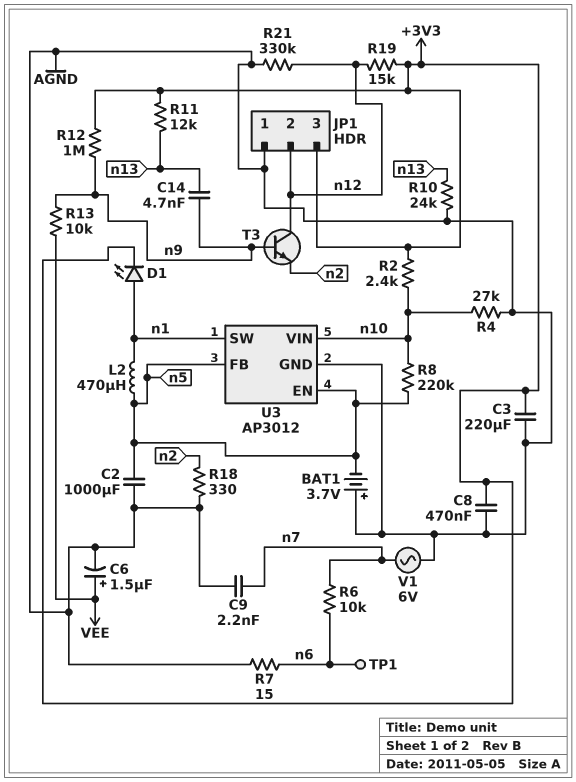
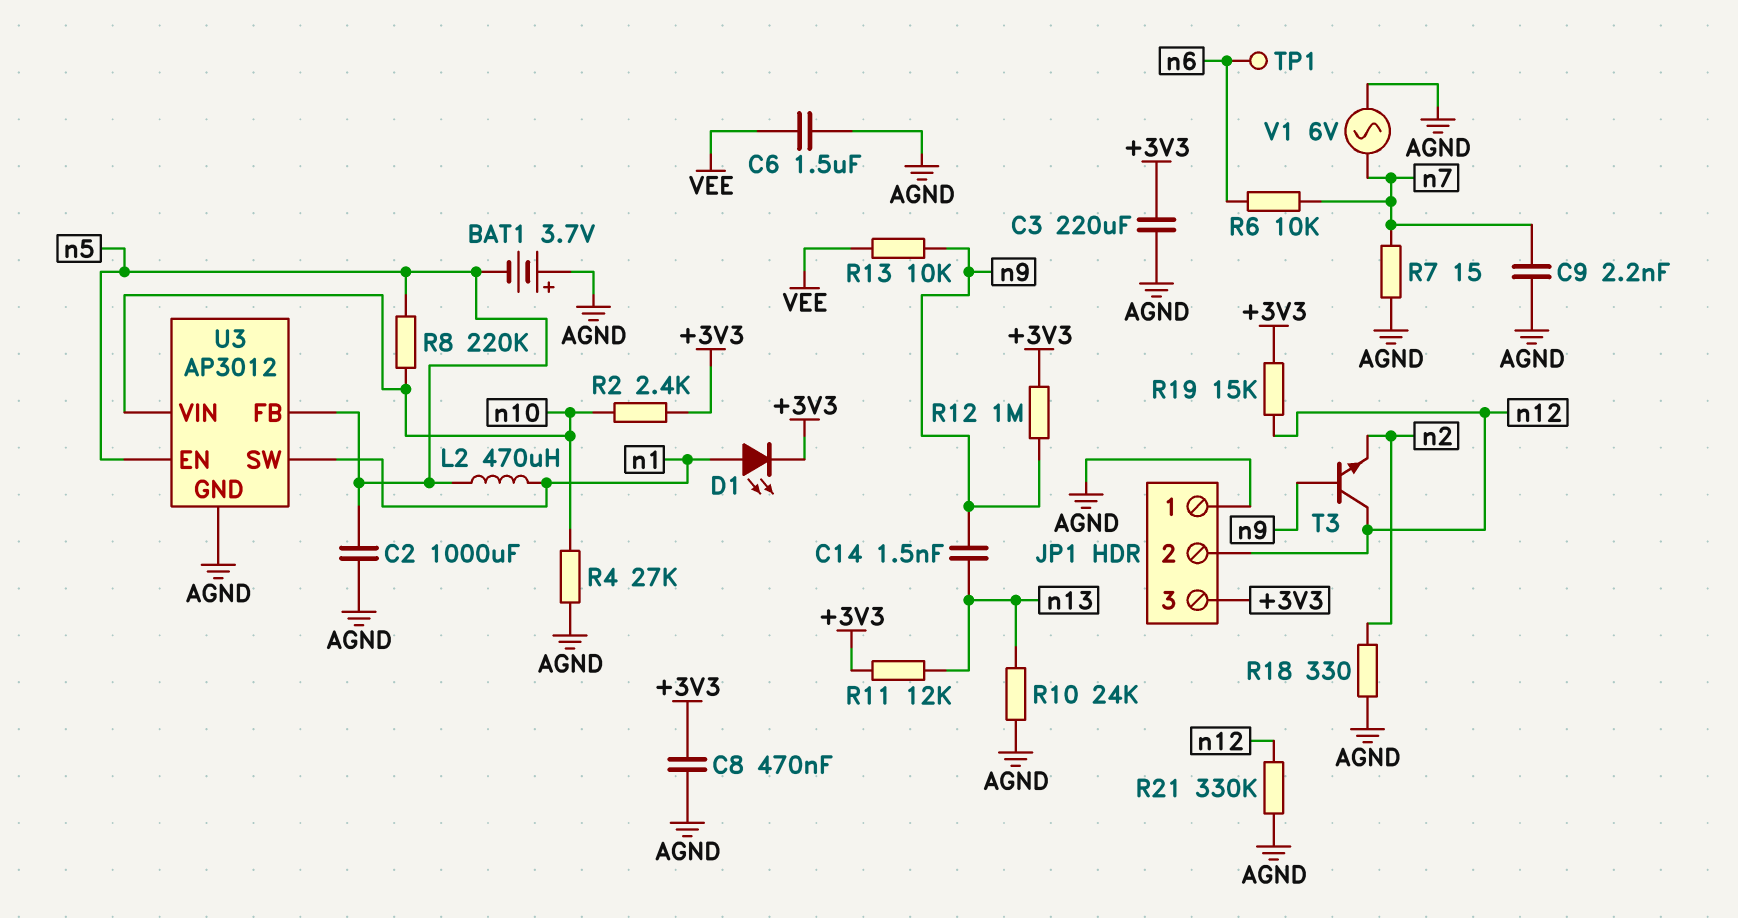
C6: 1.5uF (plus VEE, minus AGND) -> 1.5uF (AGND, VEE)
C14: 4.7nF (n9, n13) -> 1.5nF (n9, n13)
R7: 15 (AGND, n6) -> 15 (AGND, n7)

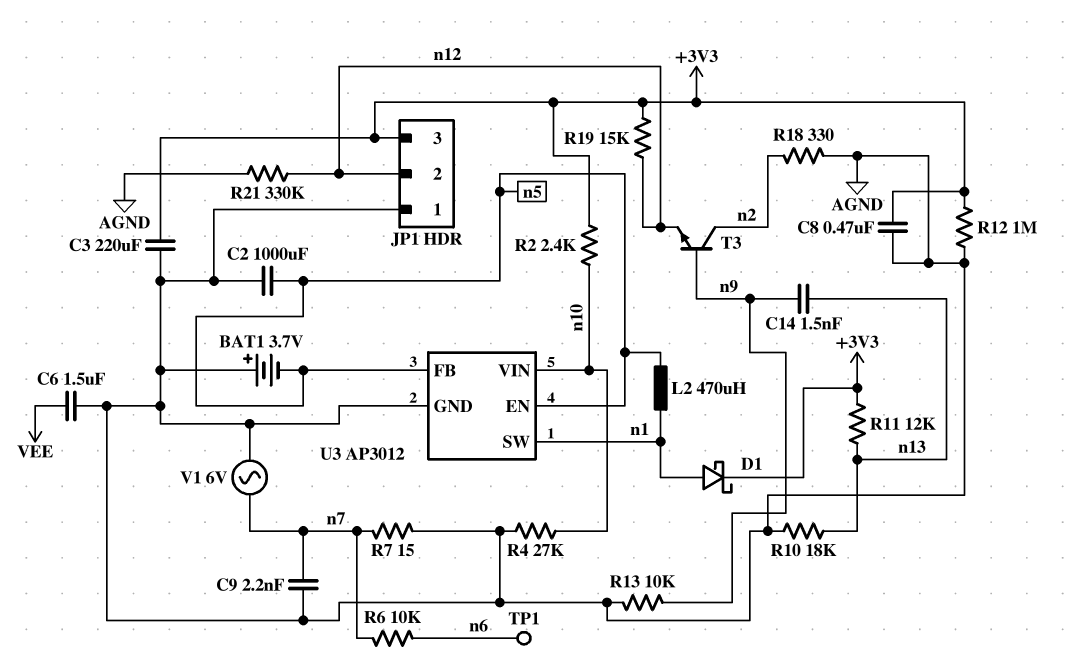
D1: LED (A n1, K +3V3) -> schottky (A n1, K +3V3)
R8: 220k (n5, n10) -> none
R10: 24k (AGND, n13) -> 18k (AGND, n13)
R12: 1M (+3V3, n9) -> 1M (+3V3, AGND)
R13: 10k (VEE, n9) -> 10k (AGND, n9)
T3: NPN (B n9, C n12, E n2) -> NPN (B n9, C n2, E n12)

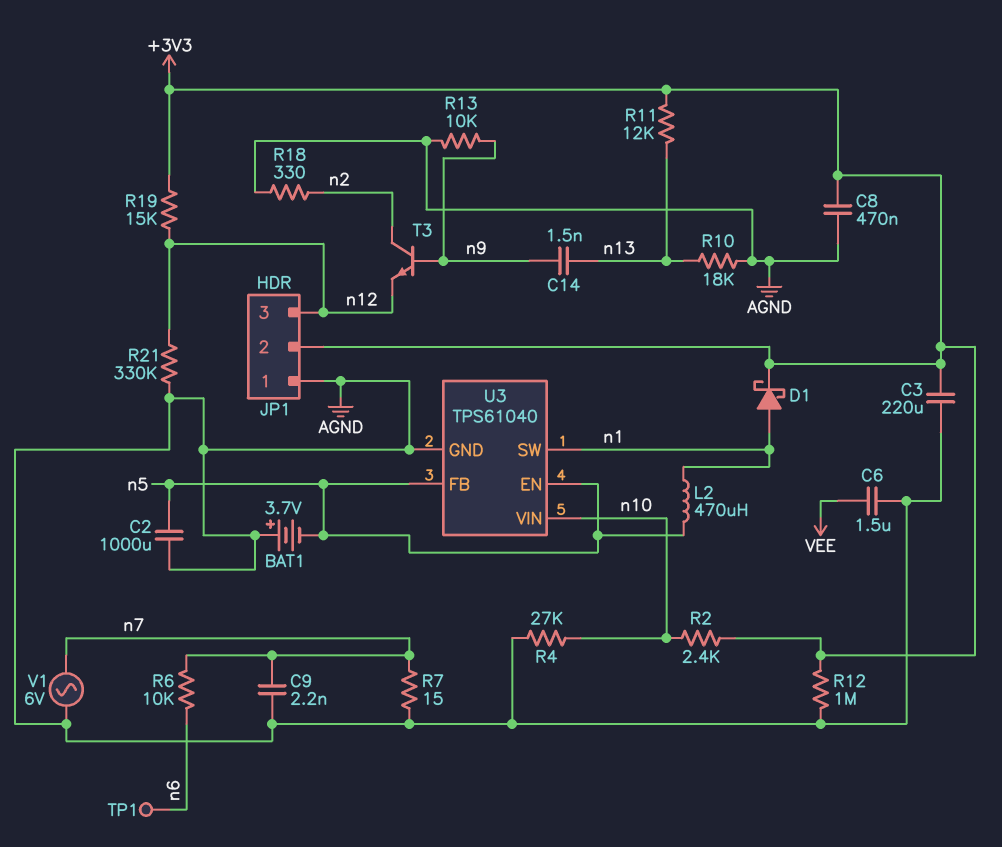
JP1 pin 2: n12 -> +3V3
JP1 pin 3: +3V3 -> n12
U3: AP3012 -> TPS61040

